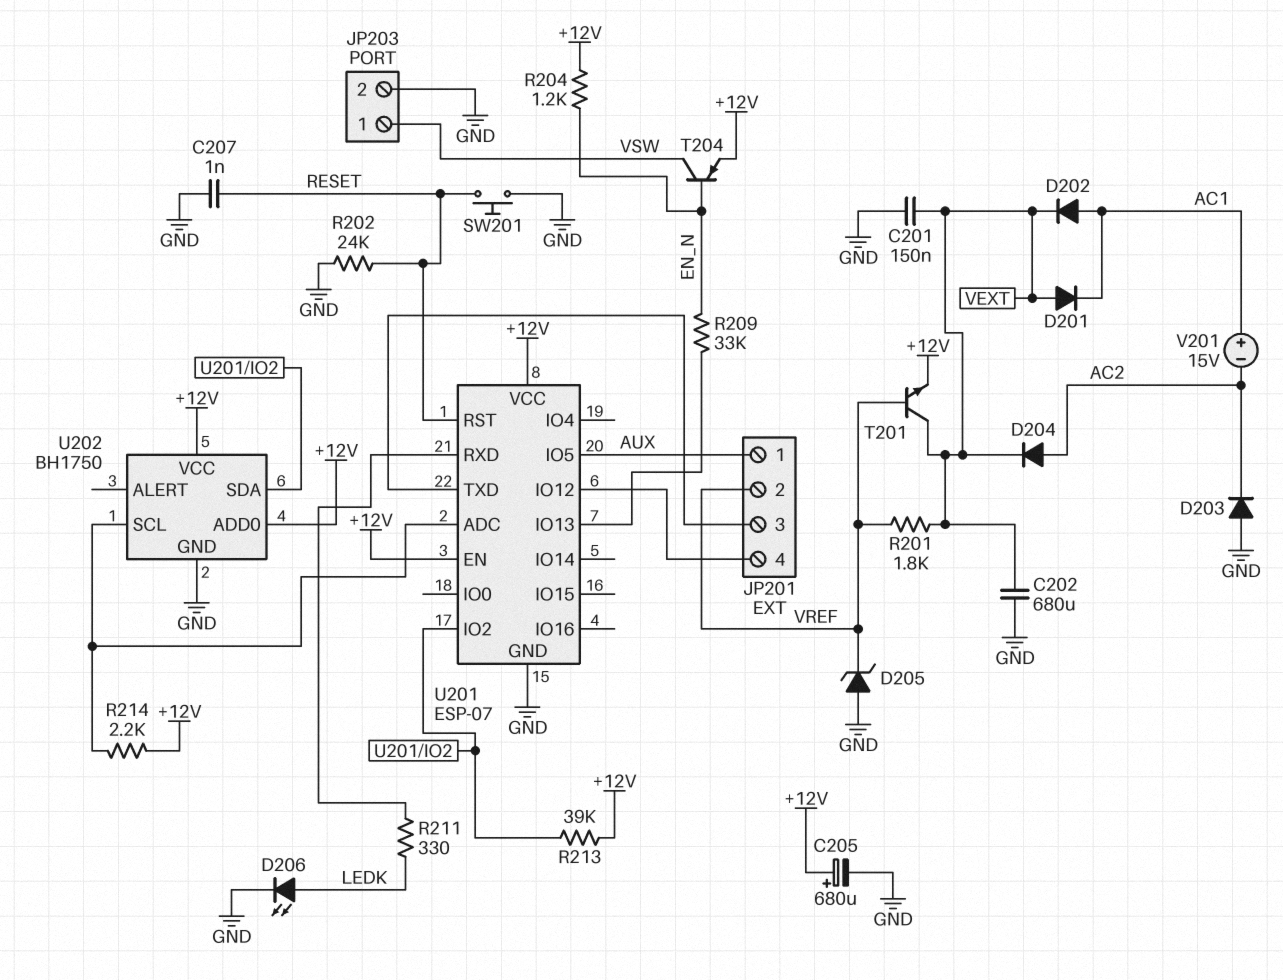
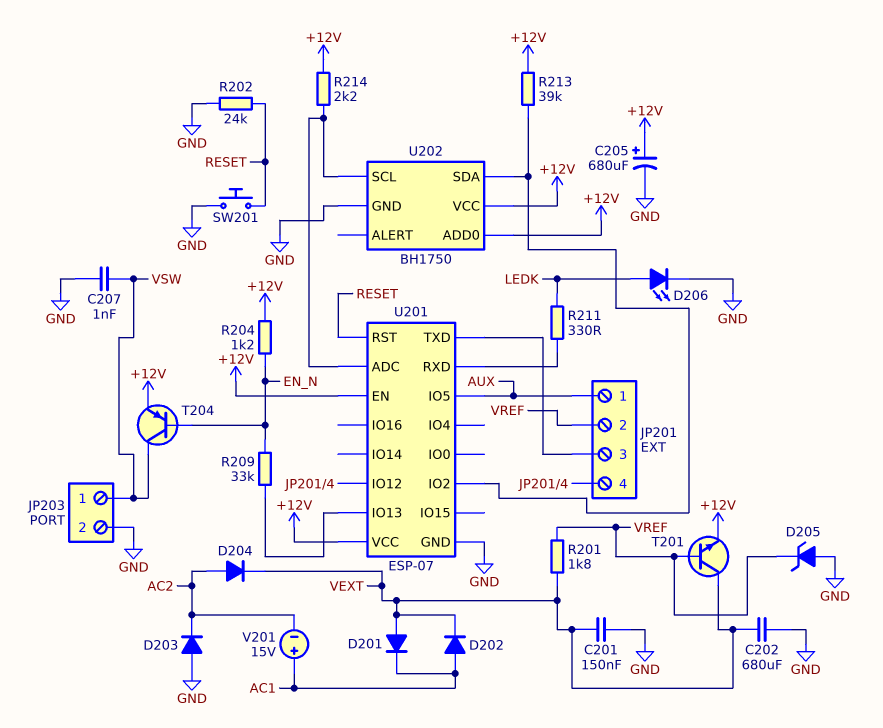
C207: 1nF (GND, RESET) -> 1nF (GND, VSW)

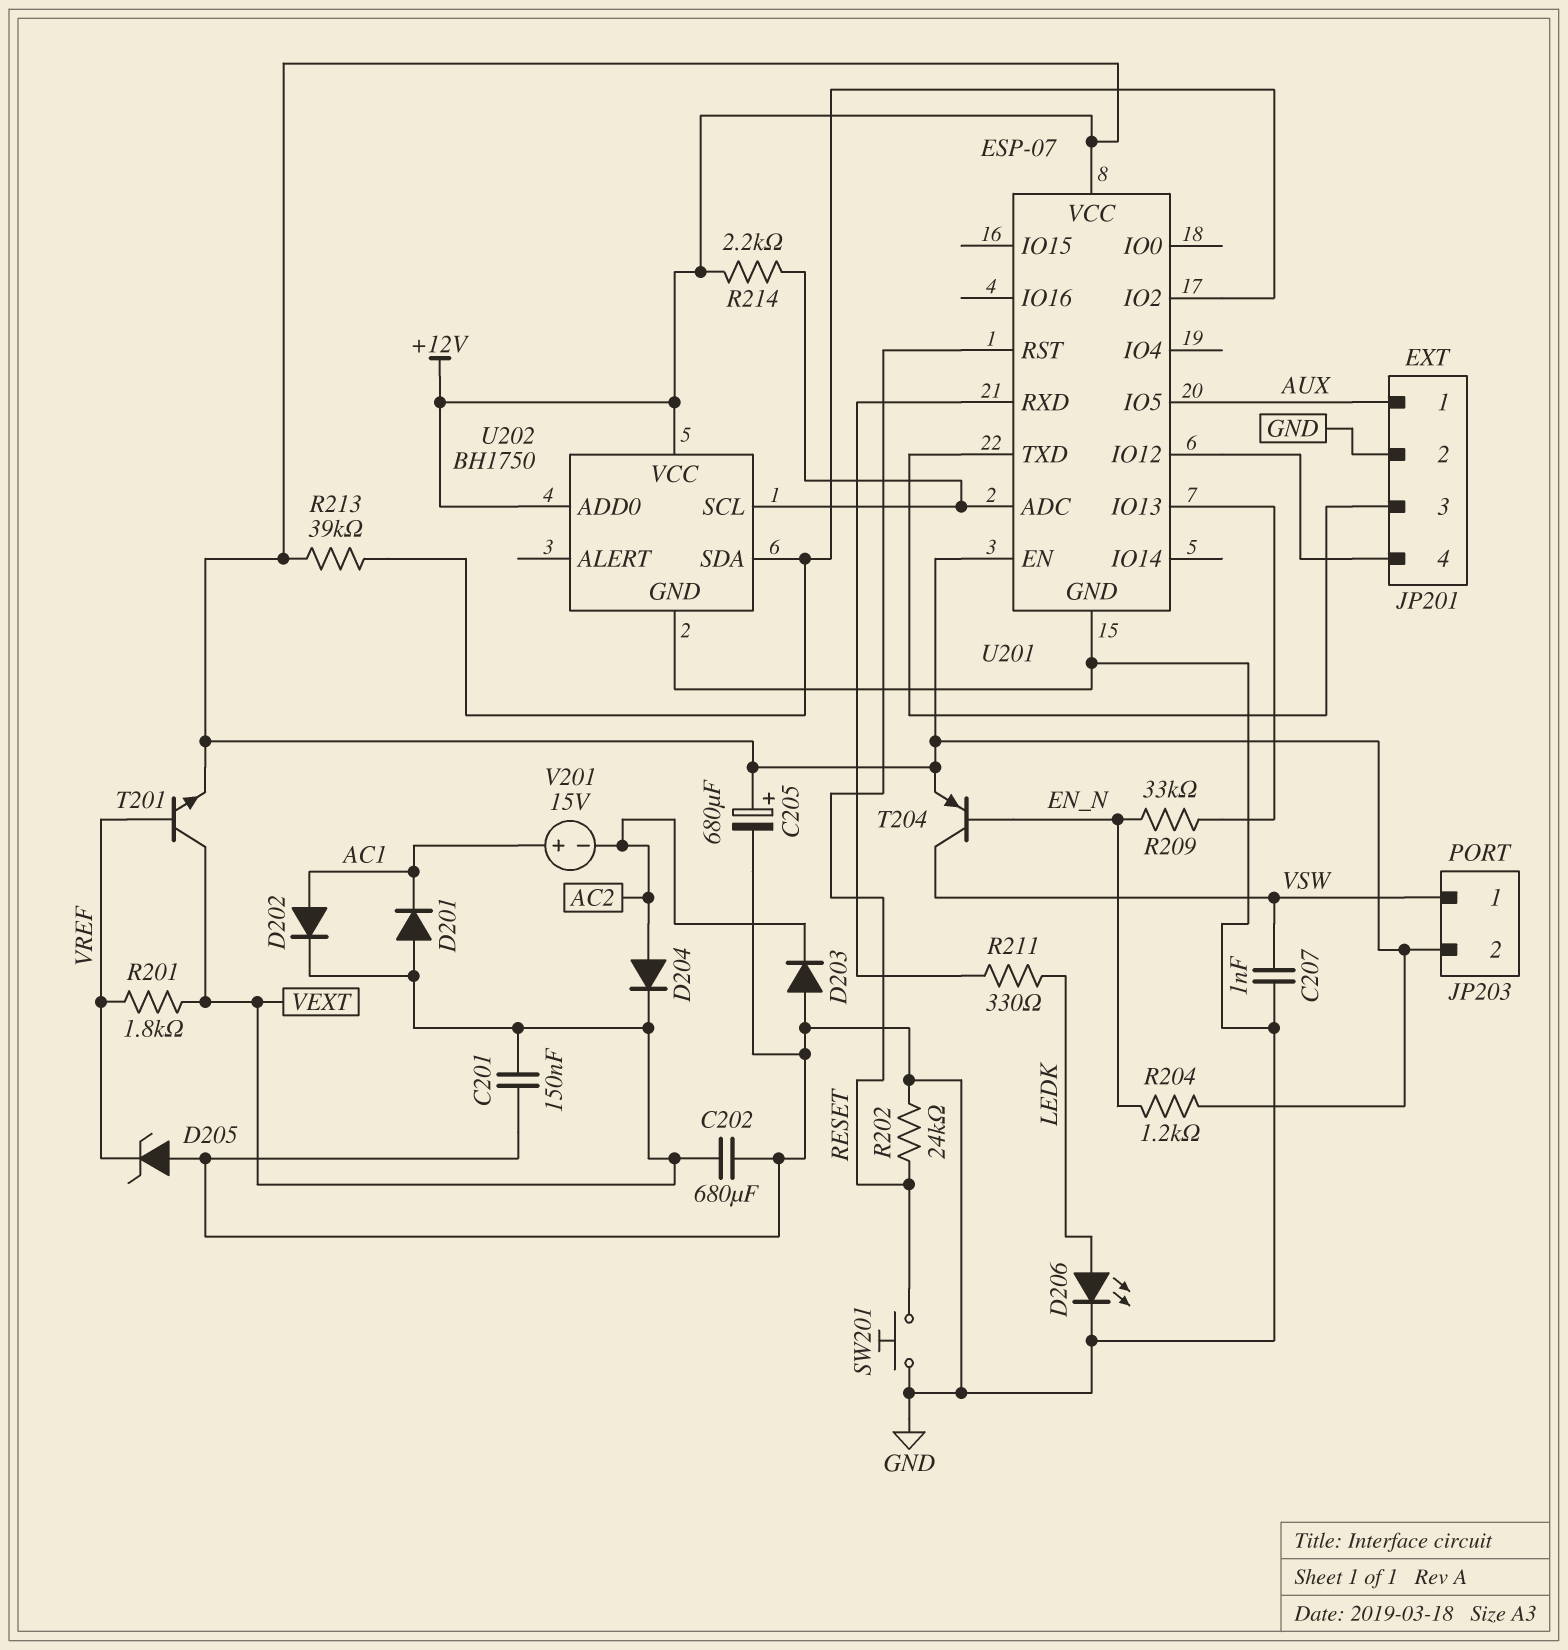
JP201 pin 2: VREF -> GND
JP203 pin 2: GND -> +12V

